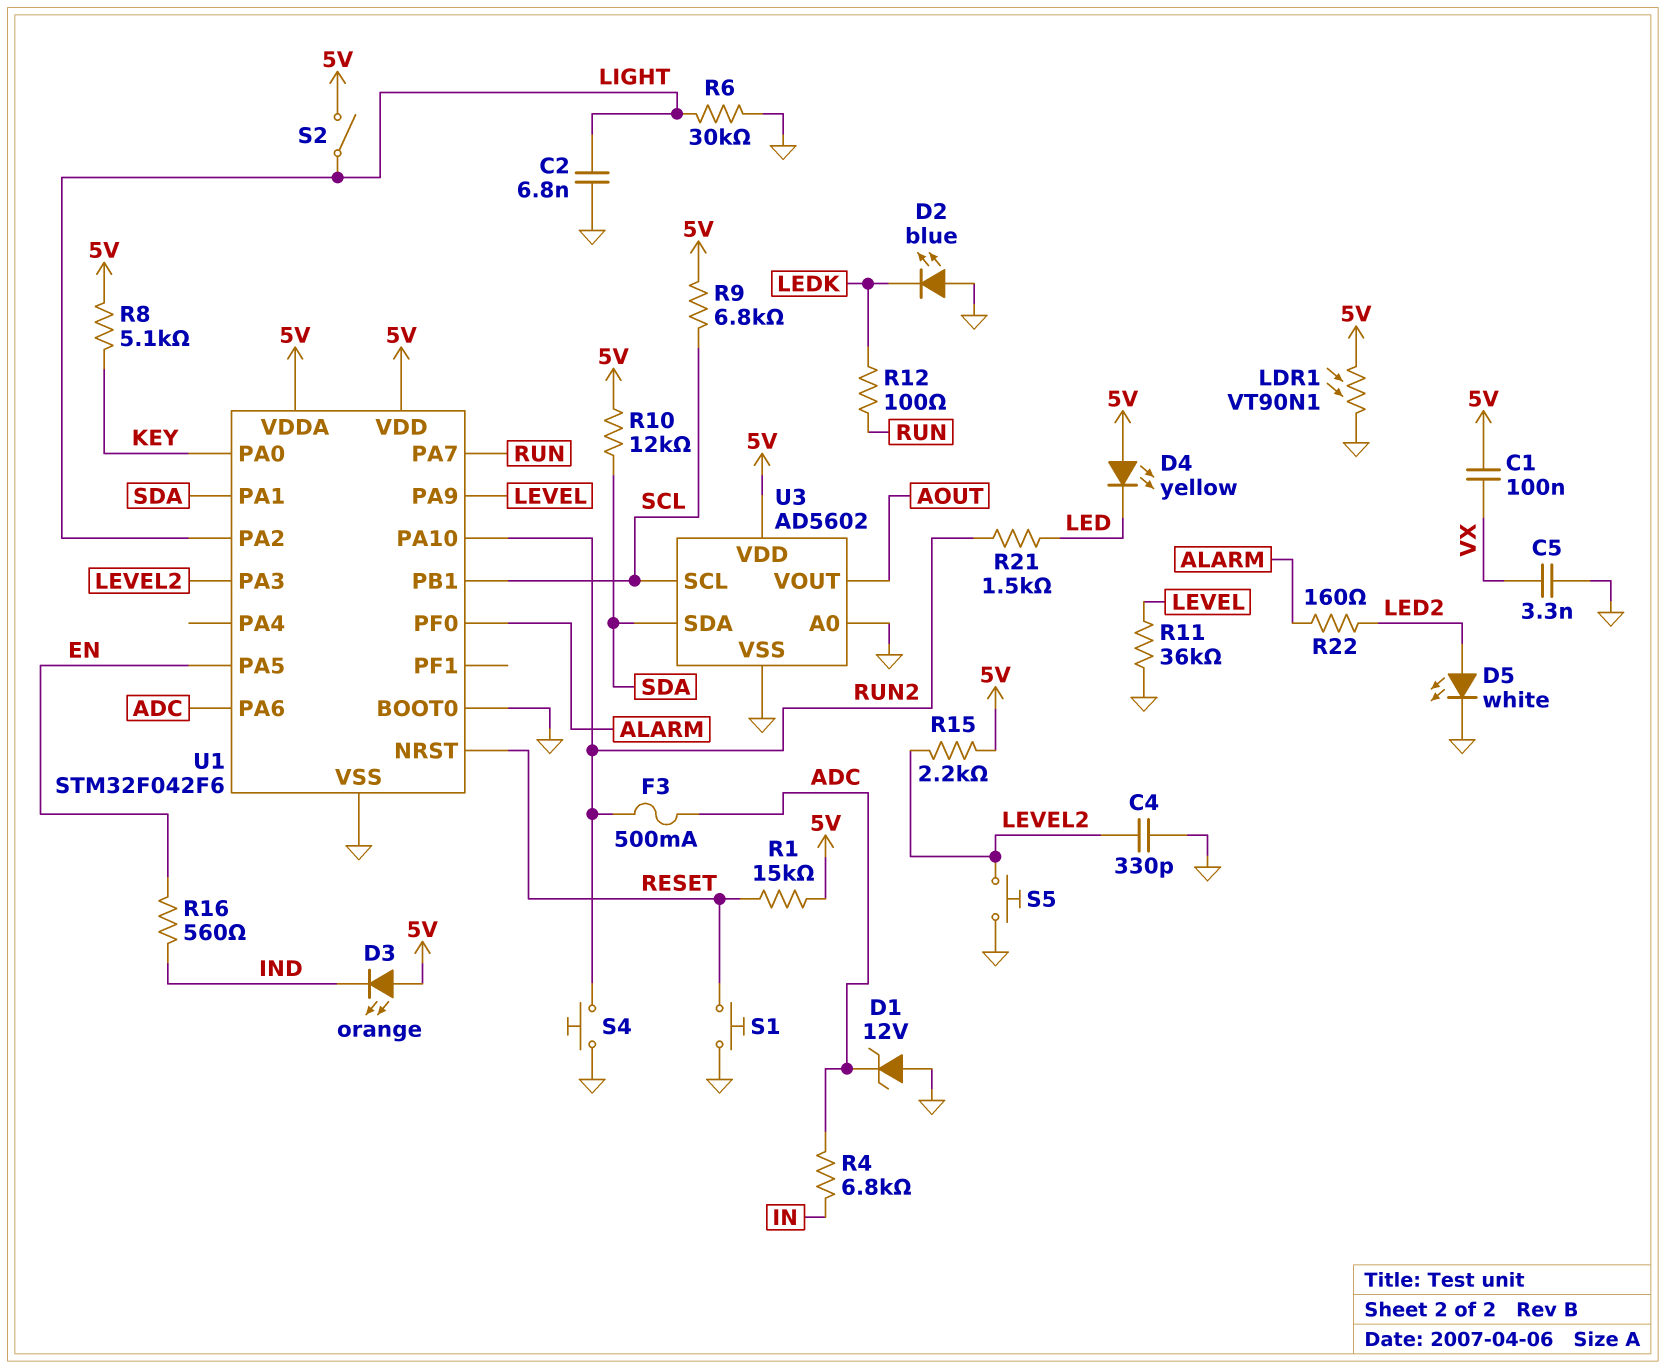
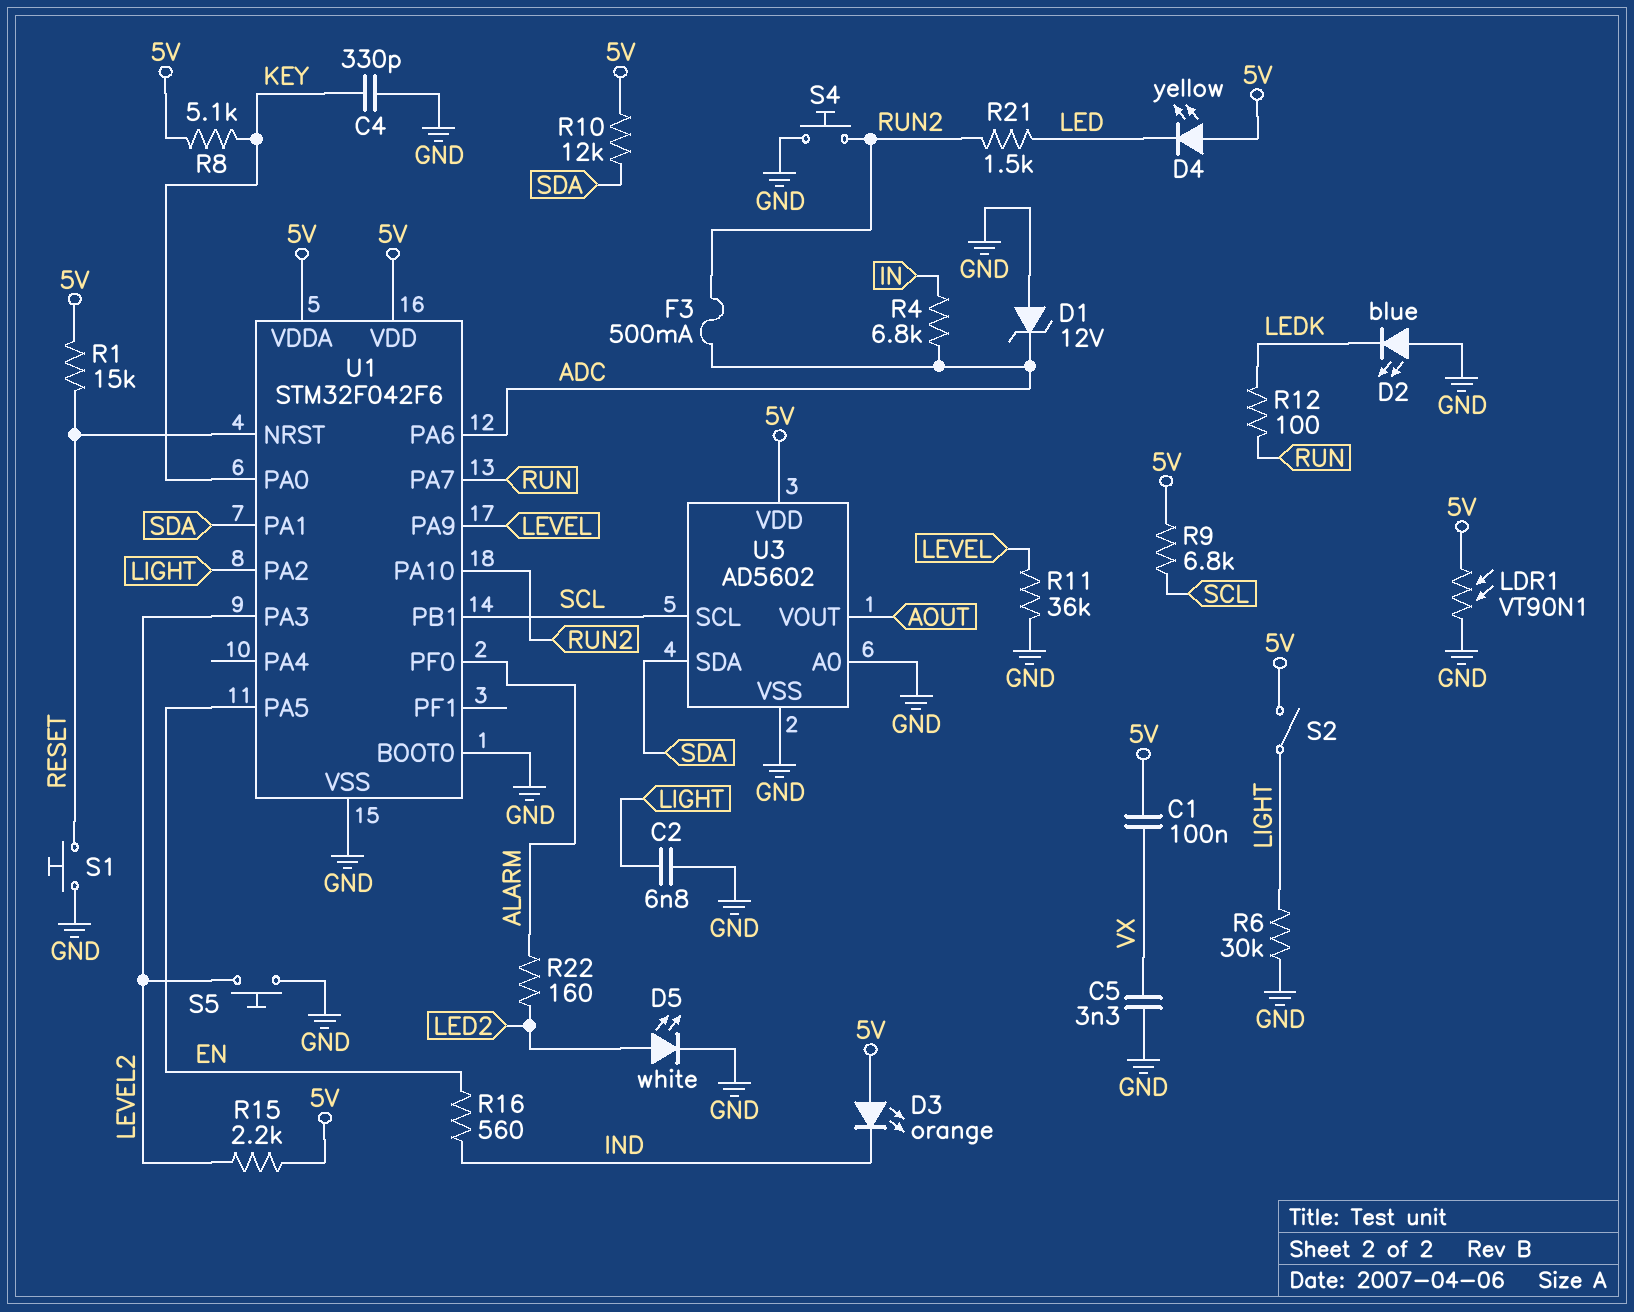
C4: 330pF (GND, LEVEL2) -> 330pF (GND, KEY)

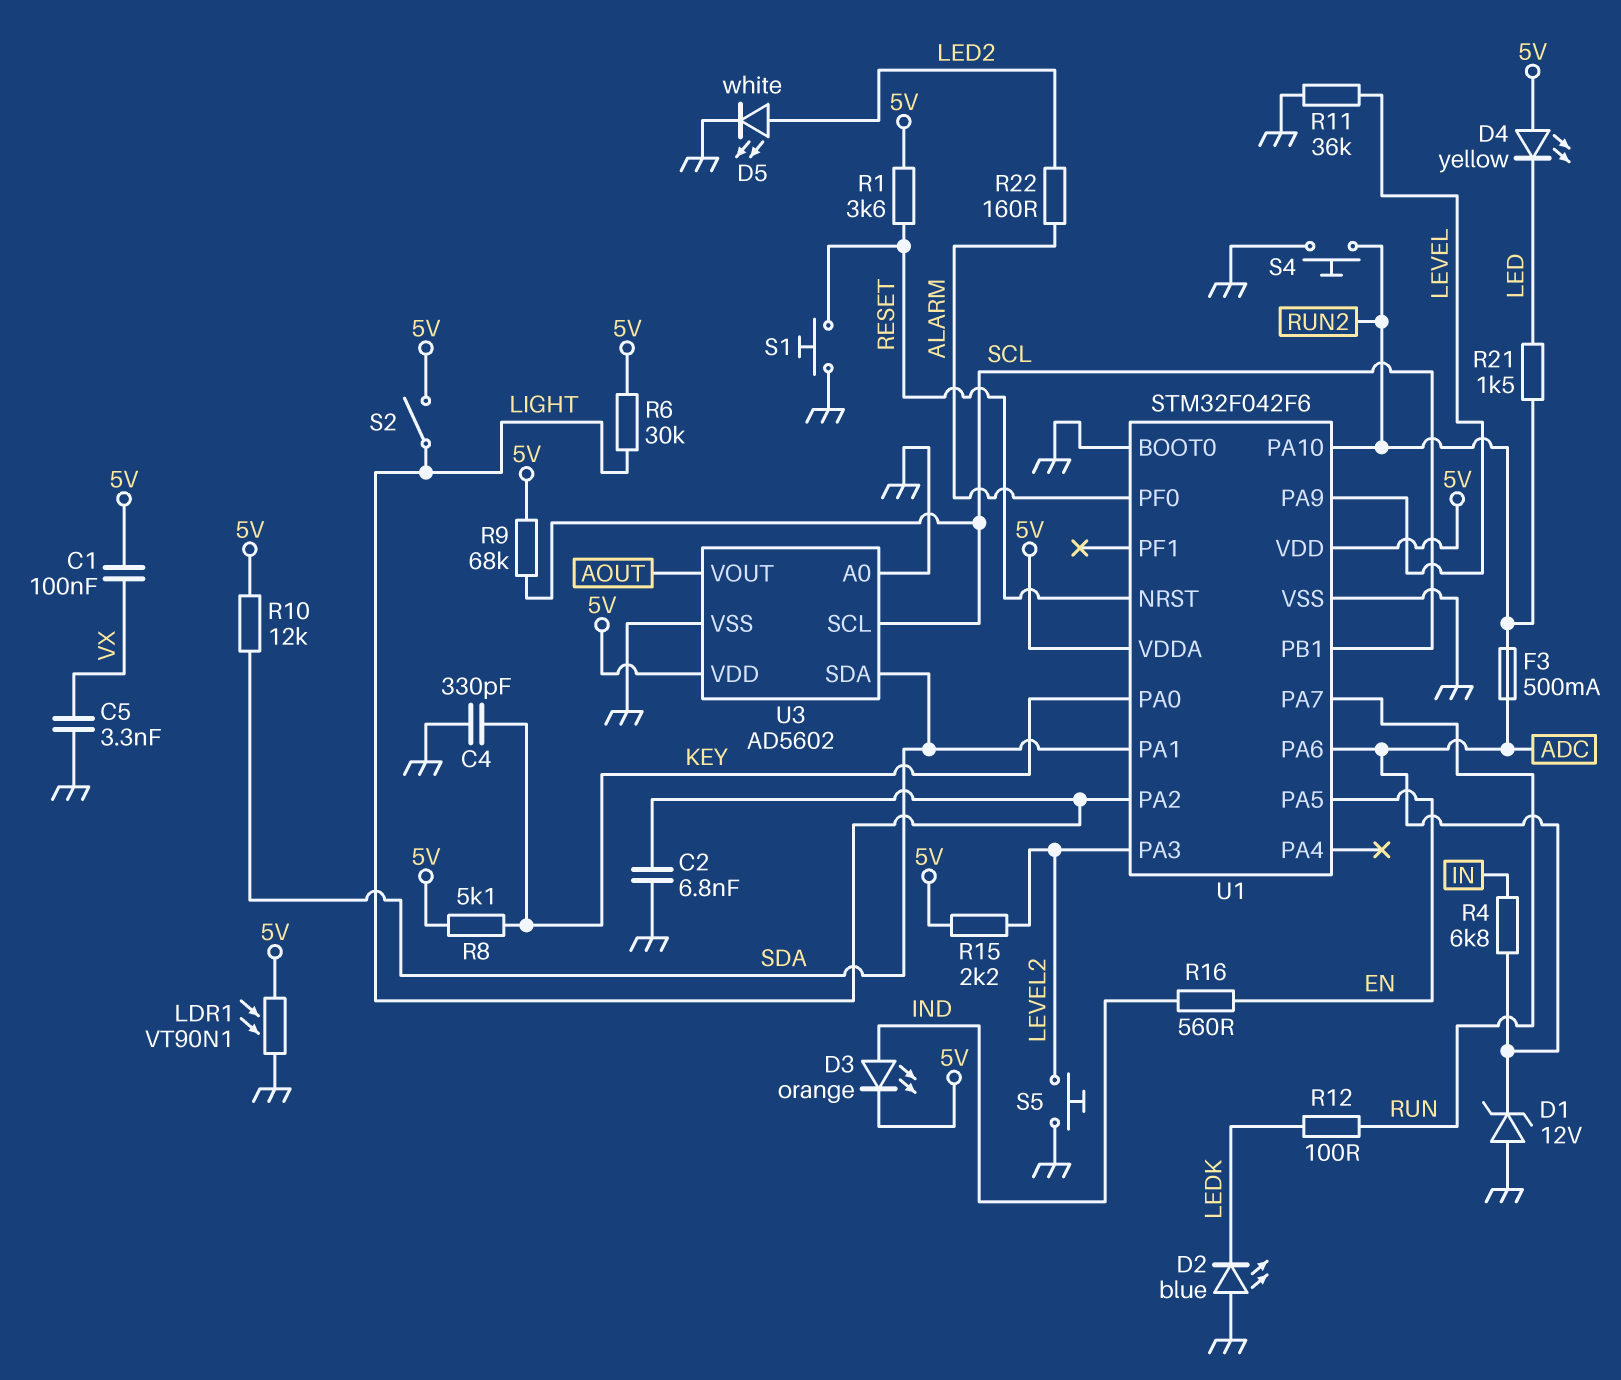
D3: LED orange (A 5V, K IND) -> LED orange (A IND, K 5V)
R1: 15k (5V, RESET) -> 3.6k (5V, RESET)
R6: 30k (GND, LIGHT) -> 30k (5V, LIGHT)
R9: 6.8k (5V, SCL) -> 68k (5V, SCL)

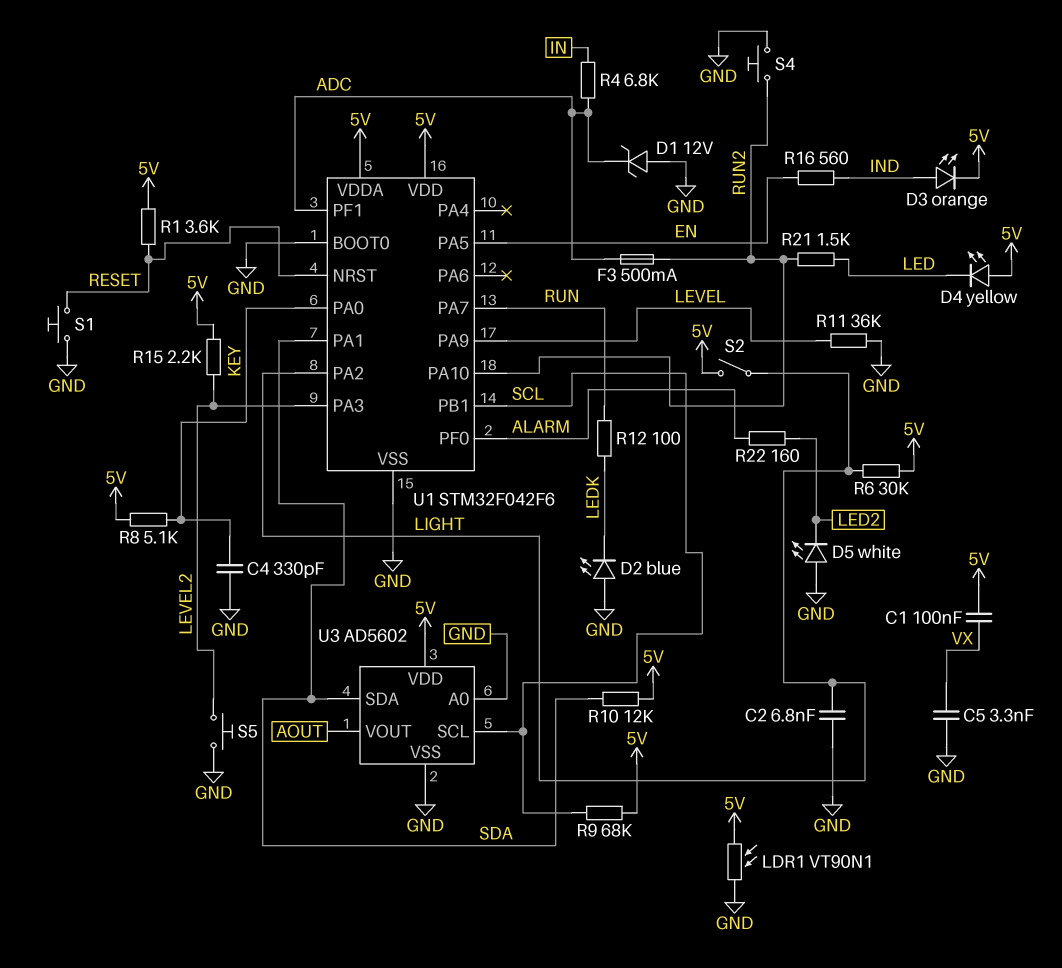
D5: LED white (A LED2, K GND) -> LED white (A GND, K LED2)
U1 pin PA6: ADC -> none
U1 pin PF1: none -> ADC

